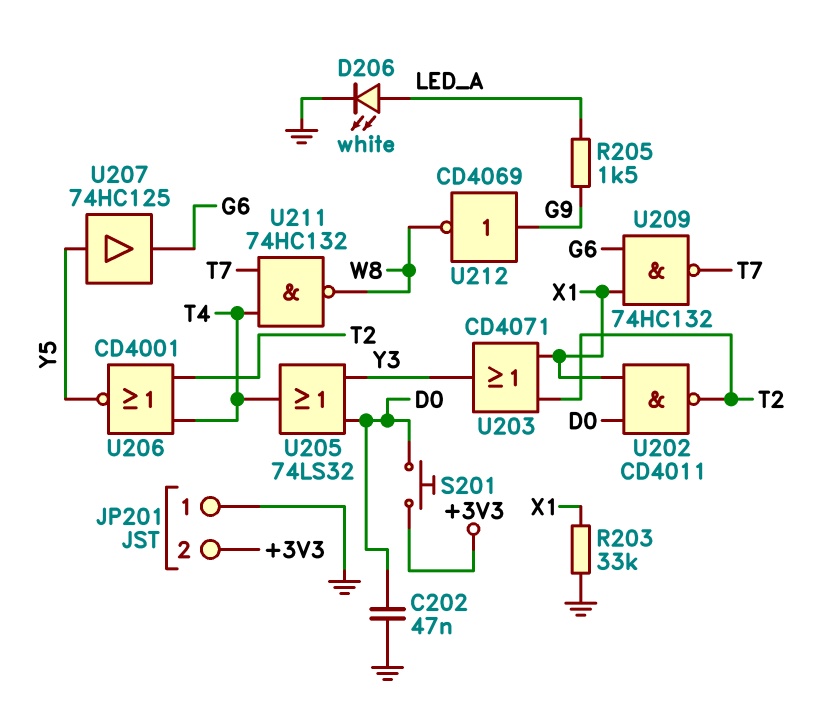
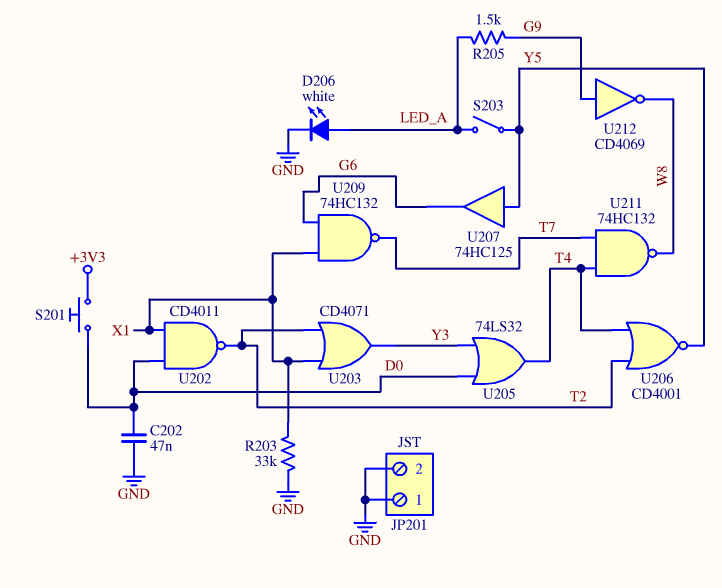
JP201 pin 2: +3V3 -> GND
S203: none -> switch (LED_A, Y5)

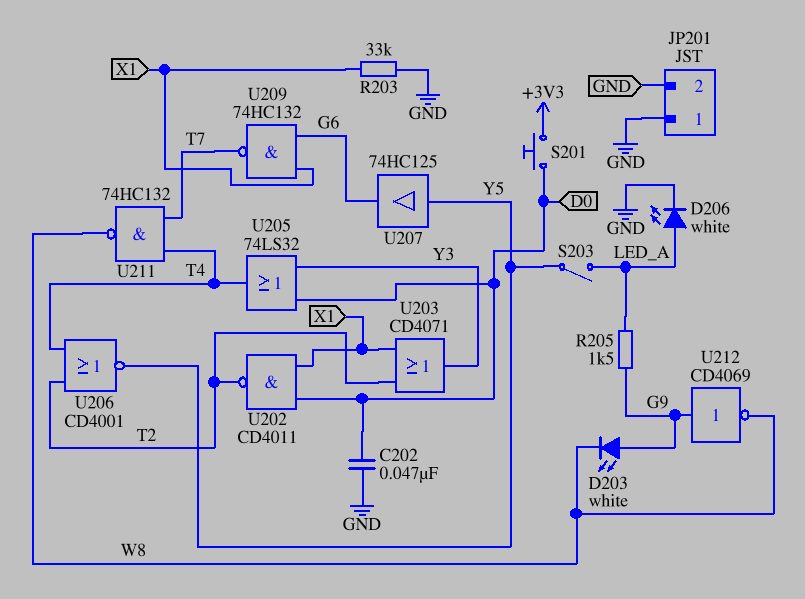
D203: none -> LED white (A G9, K W8)

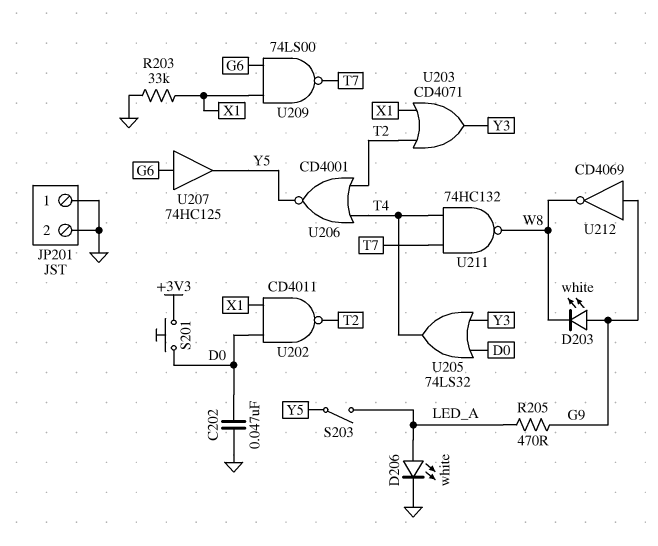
R205: 1.5k (G9, LED_A) -> 470 (G9, LED_A)
U207: buffer 74HC125 (in Y5, out G6) -> buffer 74HC125 (in G6, out Y5)
U209: NAND 74HC132 (in G6, in X1, out T7) -> NAND 74LS00 (in G6, in X1, out T7)

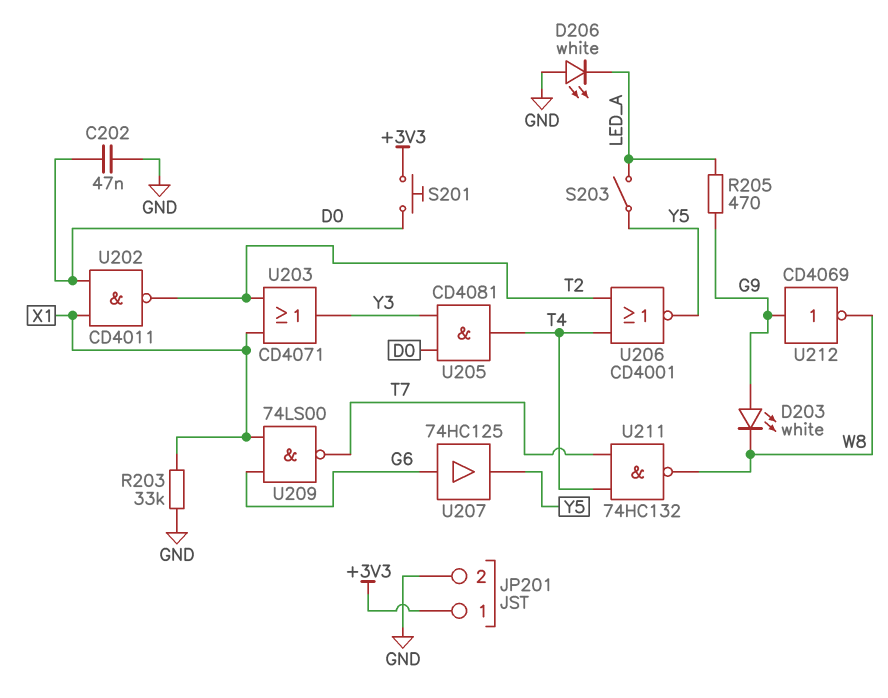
D206: LED white (A LED_A, K GND) -> LED white (A GND, K LED_A)
JP201 pin 1: GND -> +3V3
U205: OR 74LS32 (in D0, in Y3, out T4) -> AND CD4081 (in D0, in Y3, out T4)

